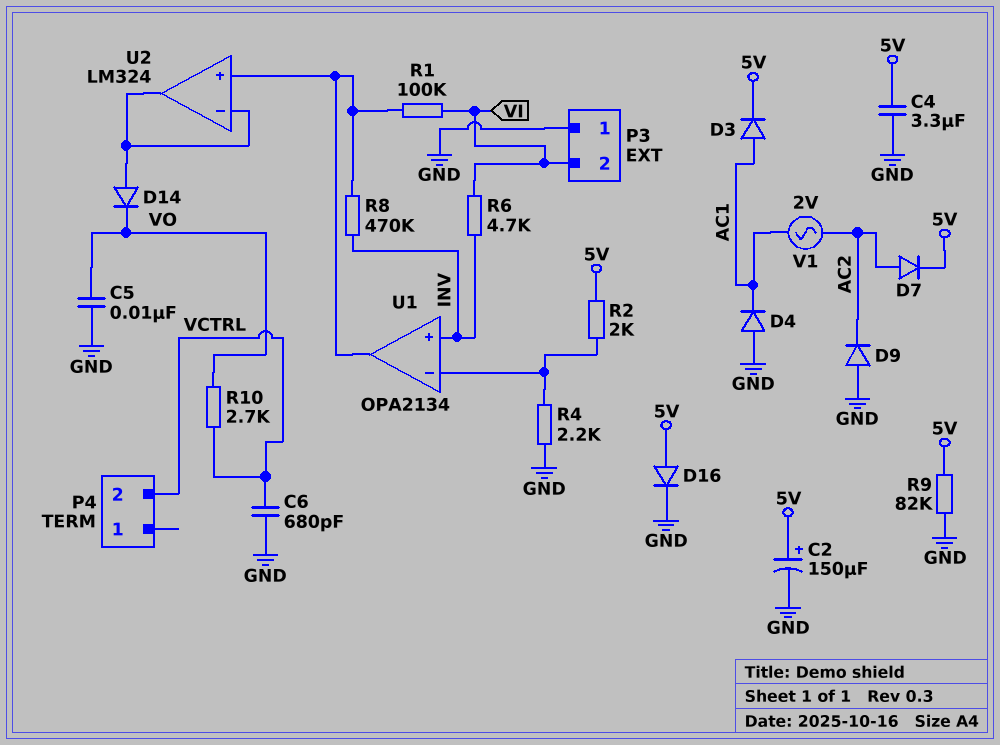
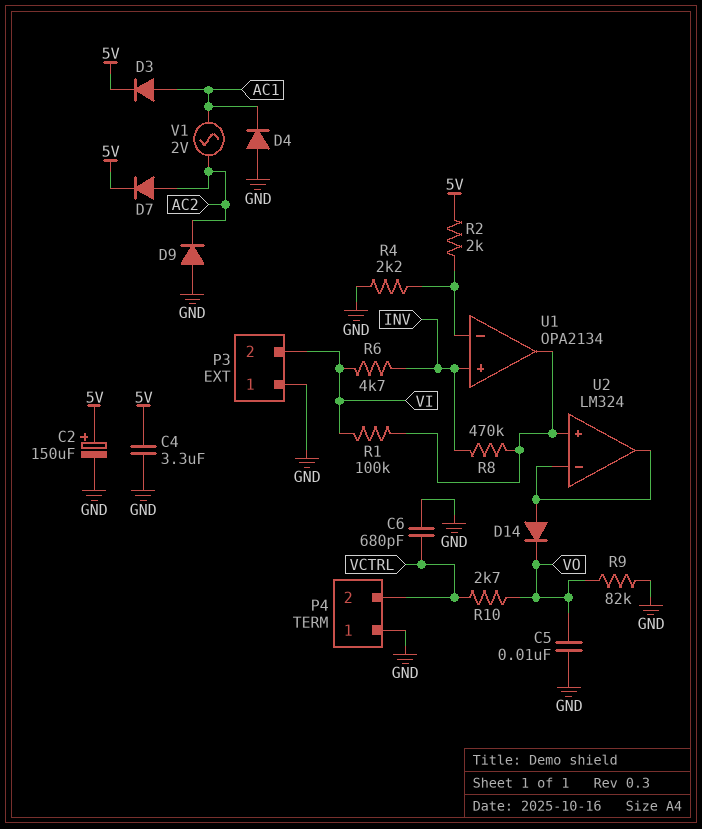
D16: diode (A 5V, K GND) -> none
P4 pin 1: none -> GND
R9: 82k (5V, GND) -> 82k (GND, VO)

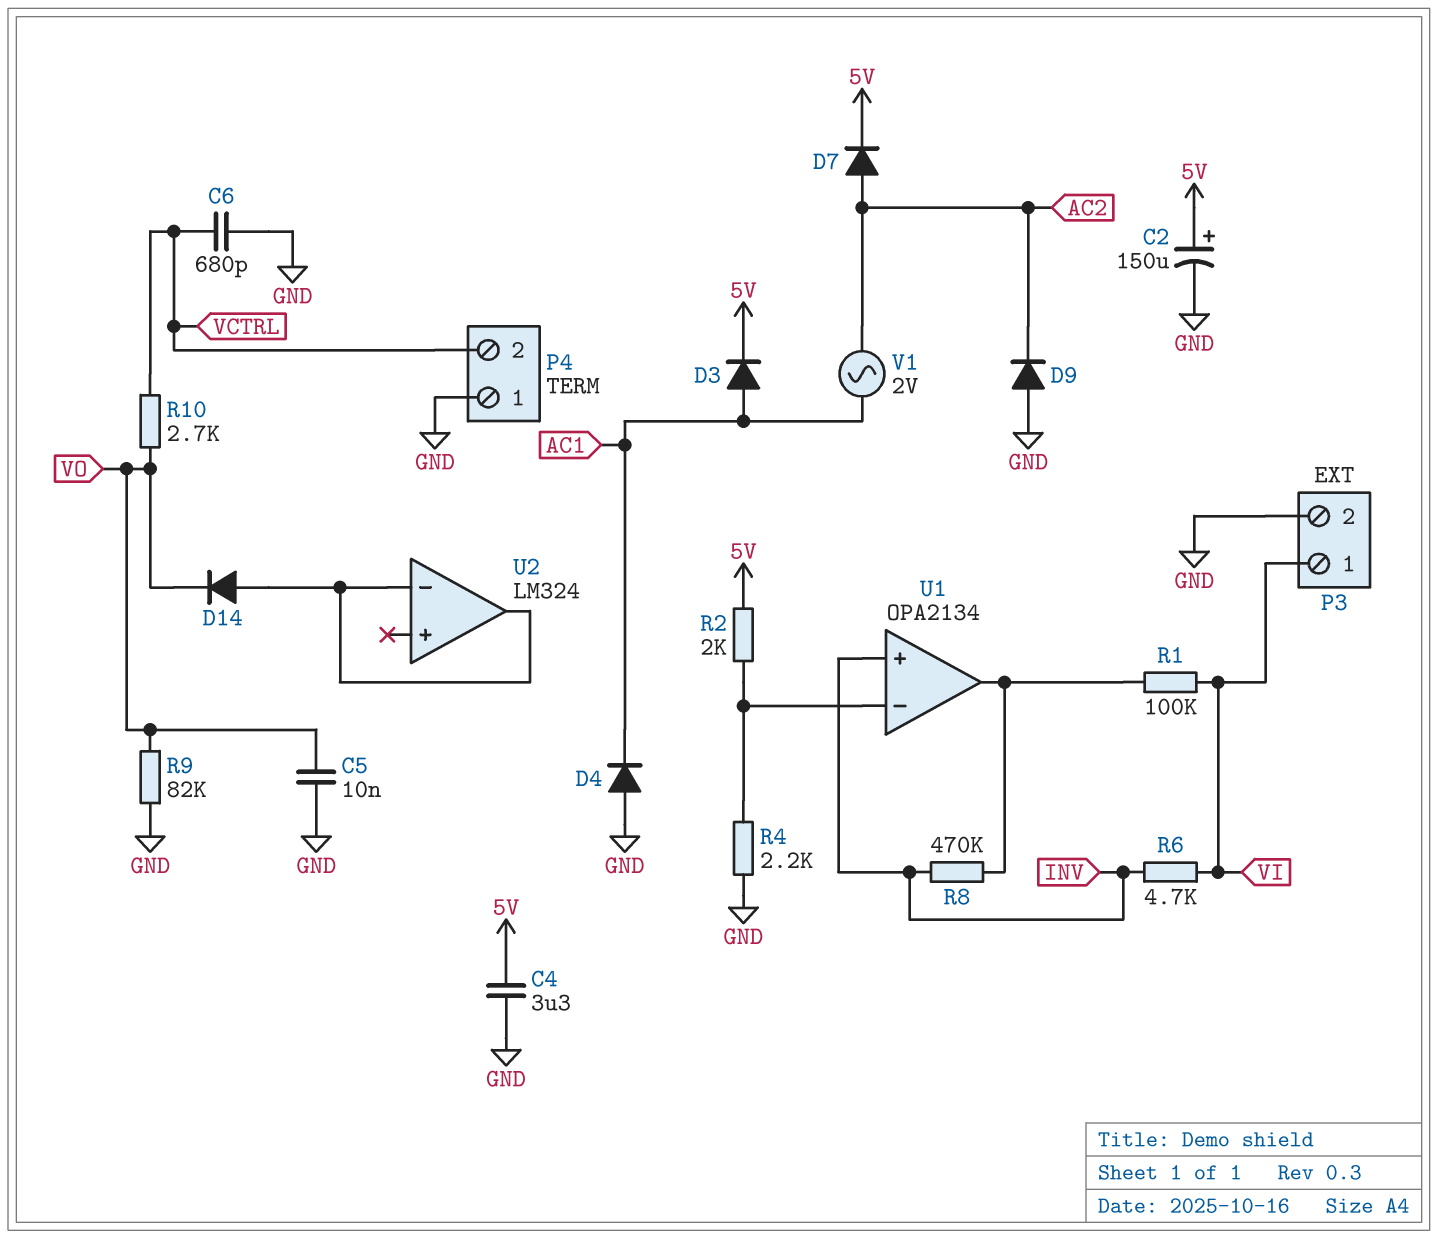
P3 pin 1: GND -> VI
P3 pin 2: VI -> GND
U2 pin in+: U1/out -> none

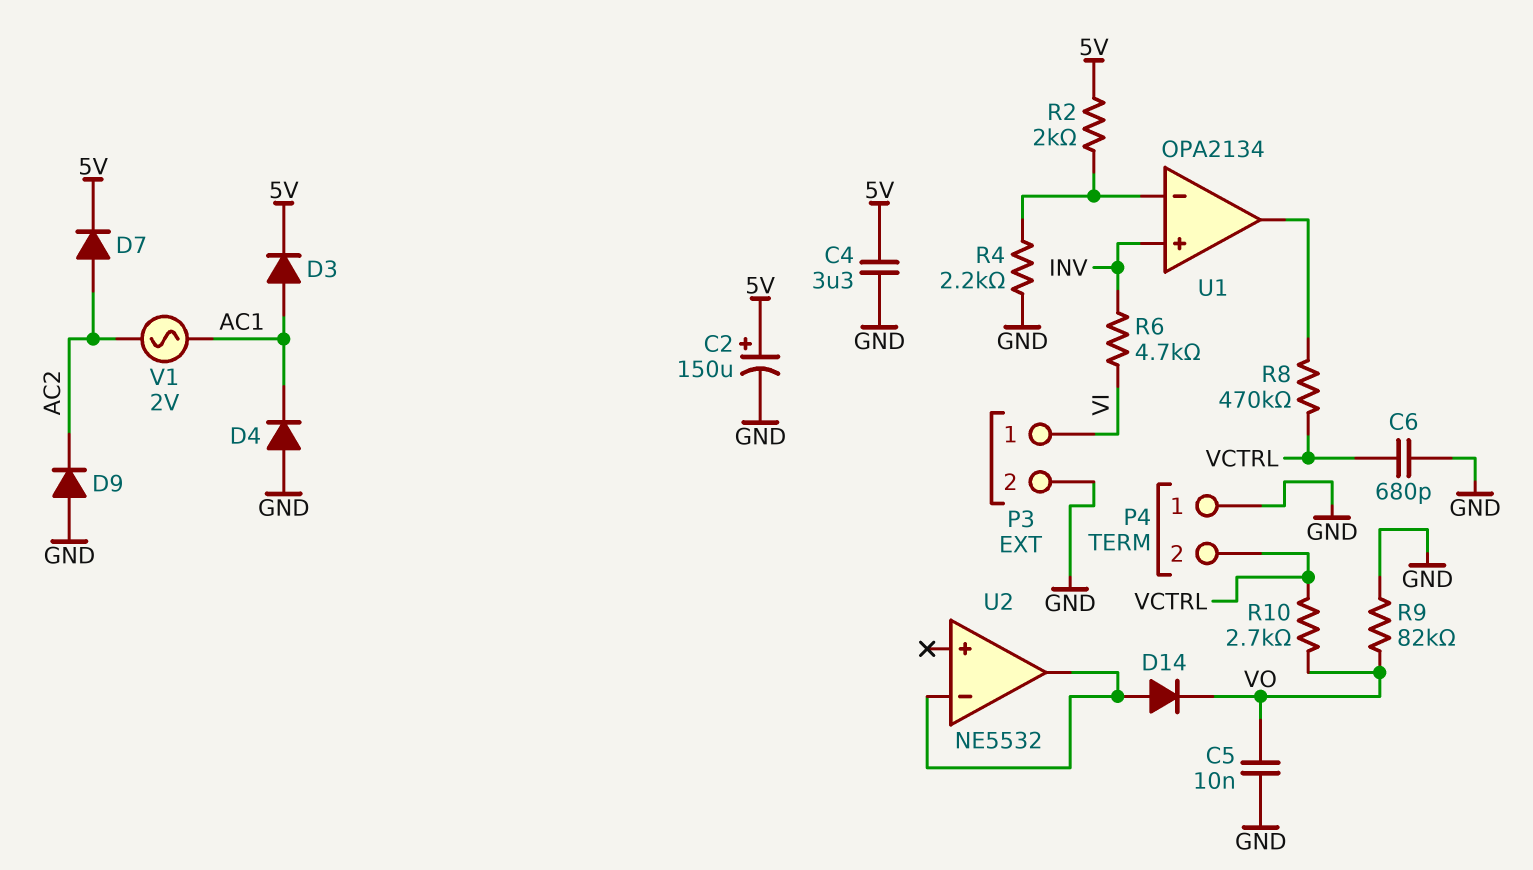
R1: 100k (U1/out, VI) -> none
R8: 470k (INV, U1/out) -> 470k (U1/out, VCTRL)
U2: LM324 -> NE5532

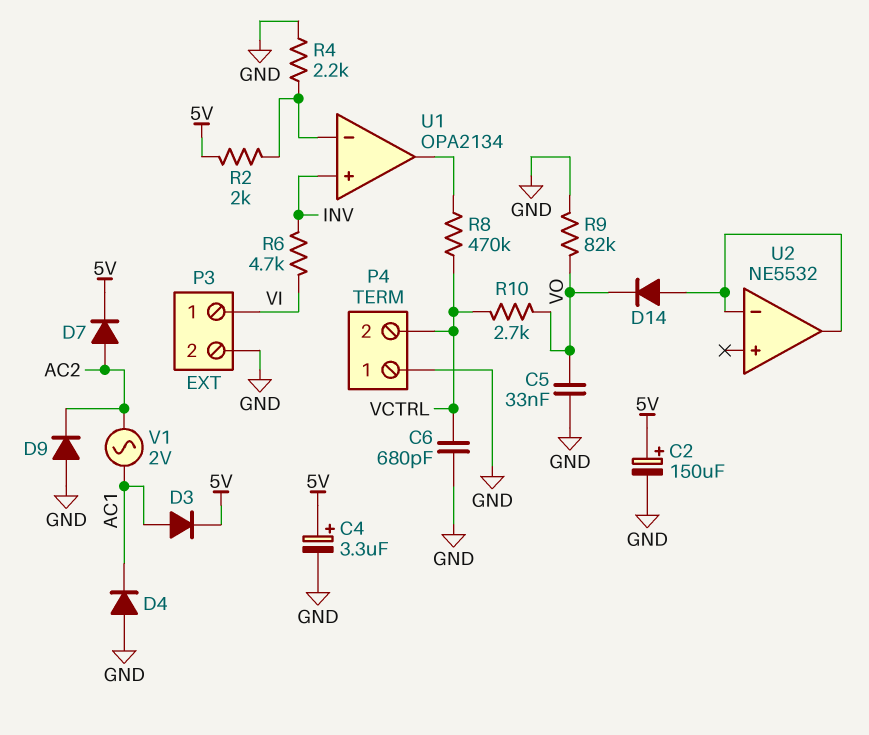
C4: 3.3uF (5V, GND) -> 3.3uF (plus 5V, minus GND)
C5: 10nF (GND, VO) -> 33nF (GND, VO)

